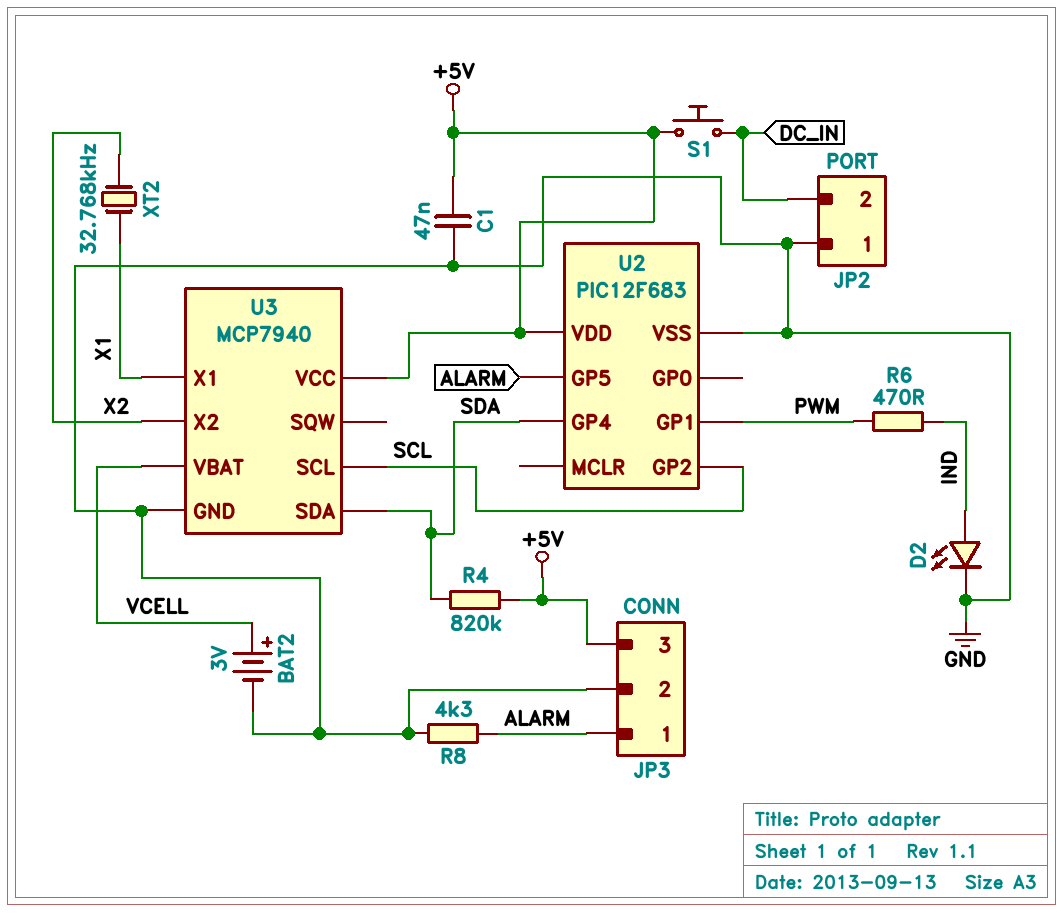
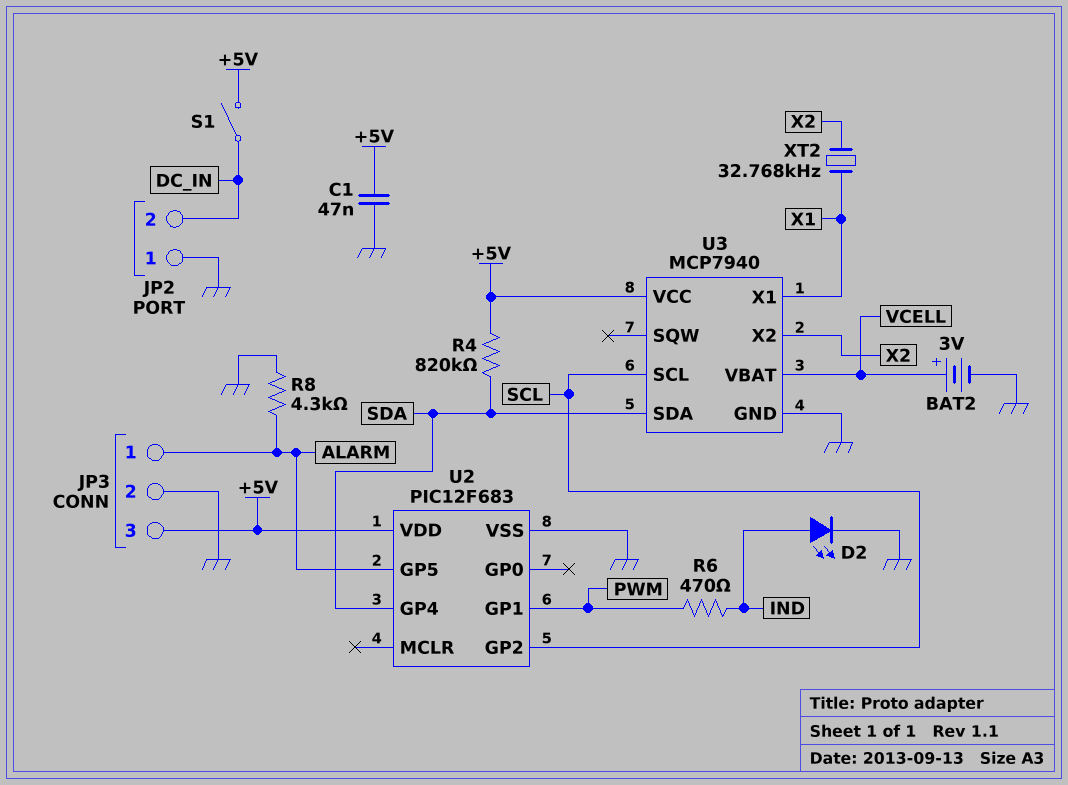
S1: button (+5V, DC_IN) -> switch (+5V, DC_IN)

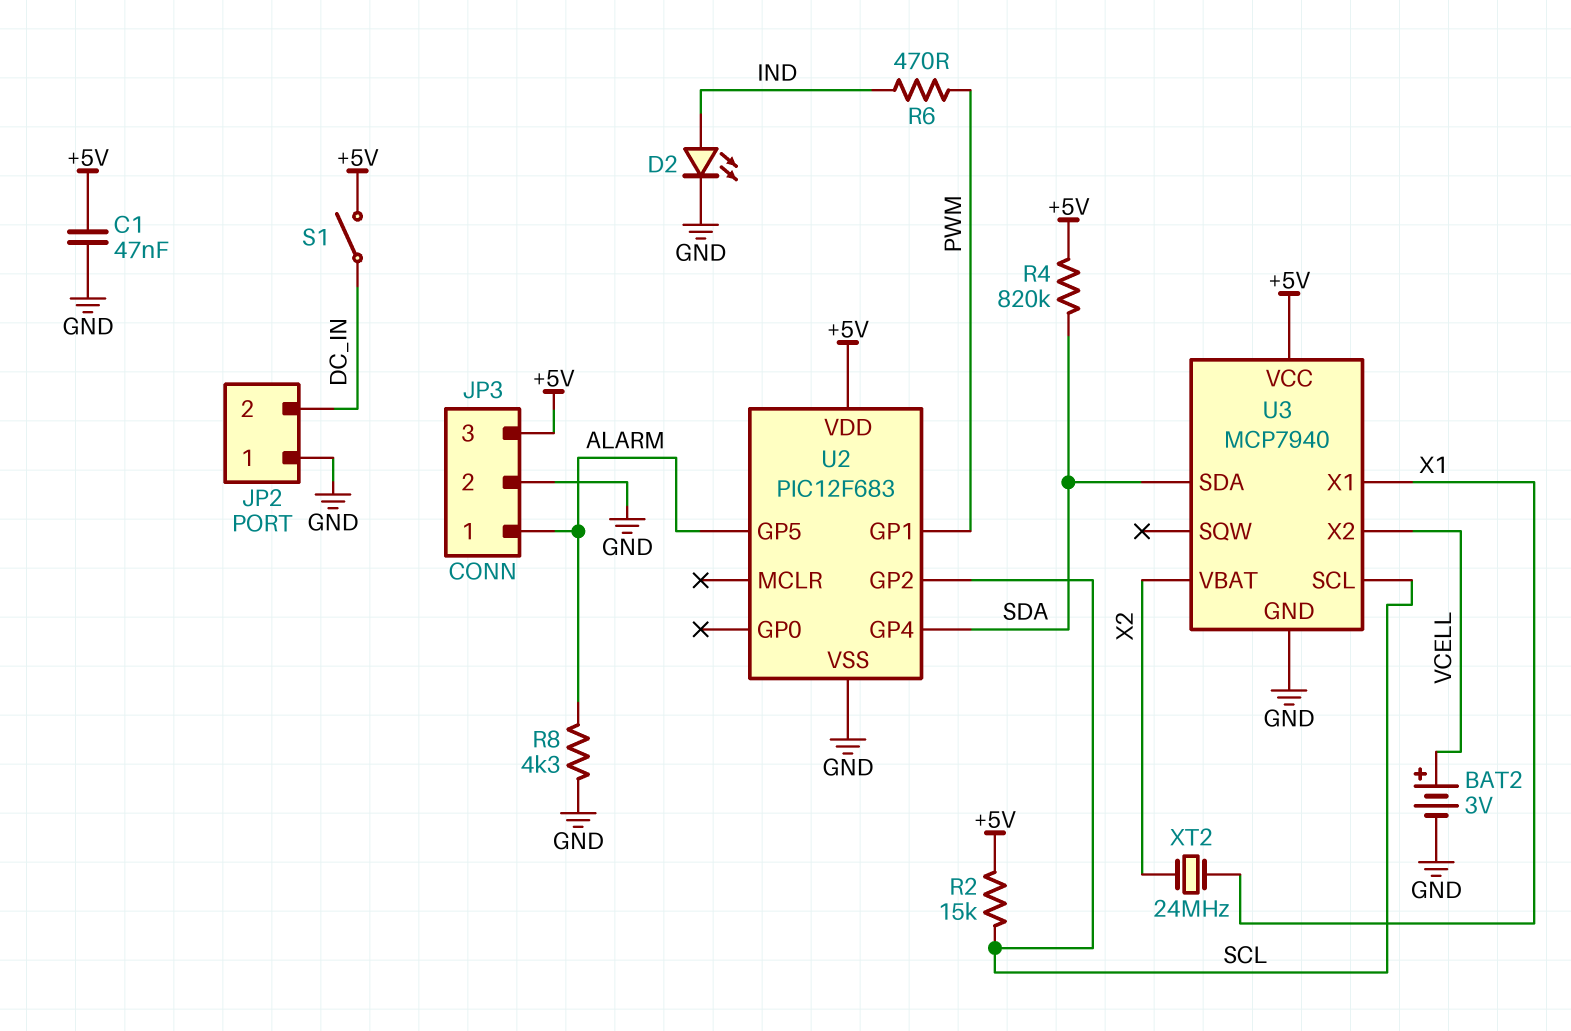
R2: none -> 15k (+5V, SCL)
U3 pin VBAT: VCELL -> X2
U3 pin X2: X2 -> VCELL
XT2: 32.768kHz (X1, X2) -> 24MHz (X1, X2)

